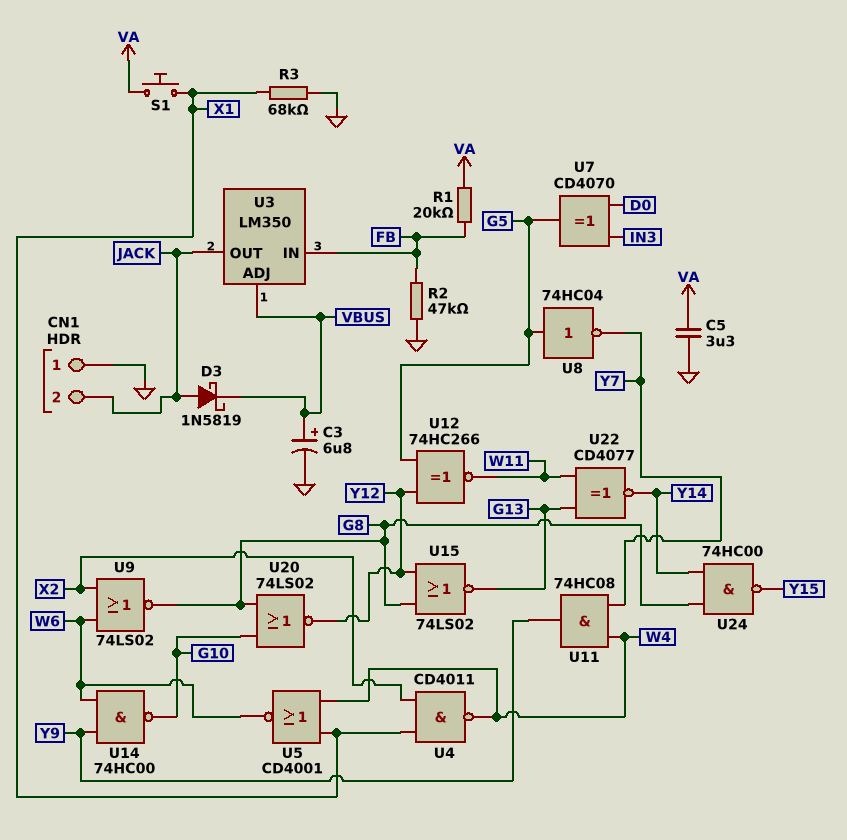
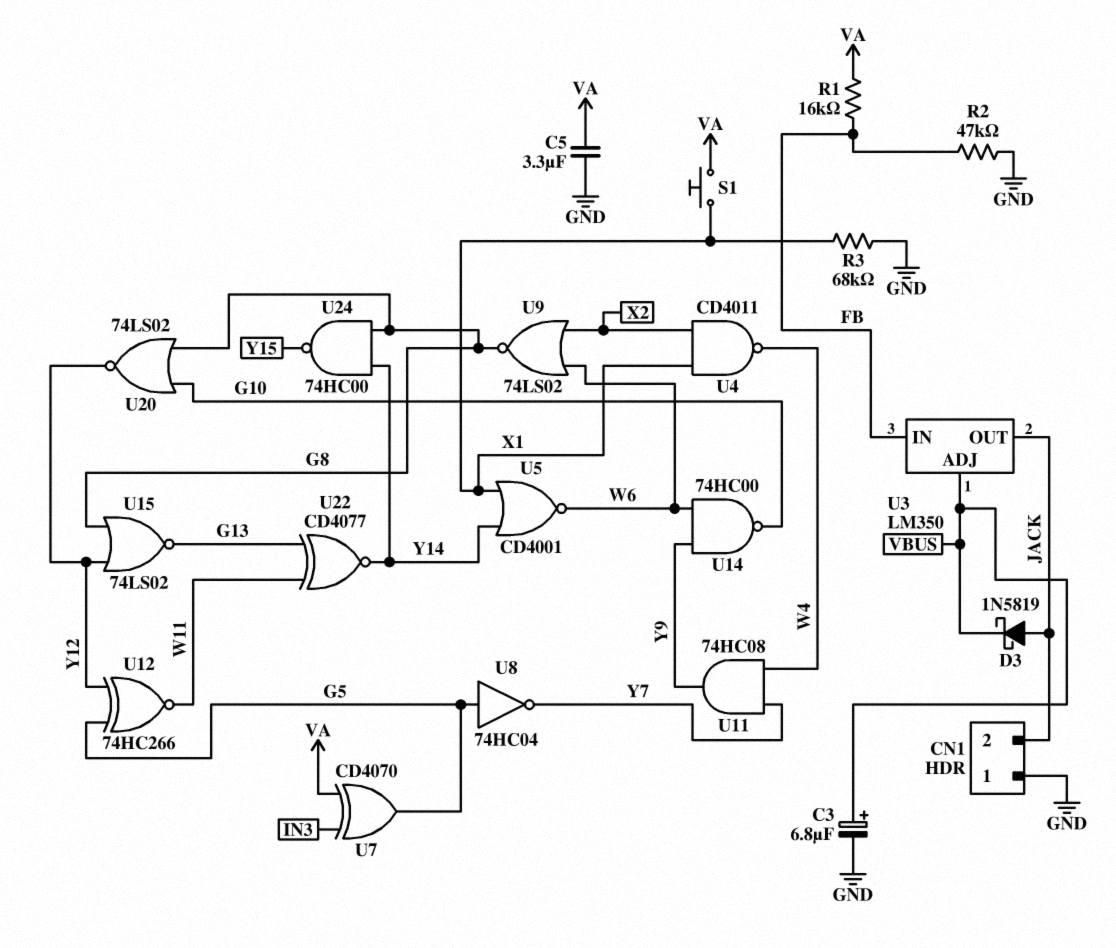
R1: 20k (FB, VA) -> 16k (FB, VA)
U5: NOR CD4001 (in W4, in X1, out W6) -> NOR CD4001 (in X1, in Y14, out W6)
U7: XOR CD4070 (in D0, in IN3, out G5) -> XOR CD4070 (in IN3, in VA, out G5)

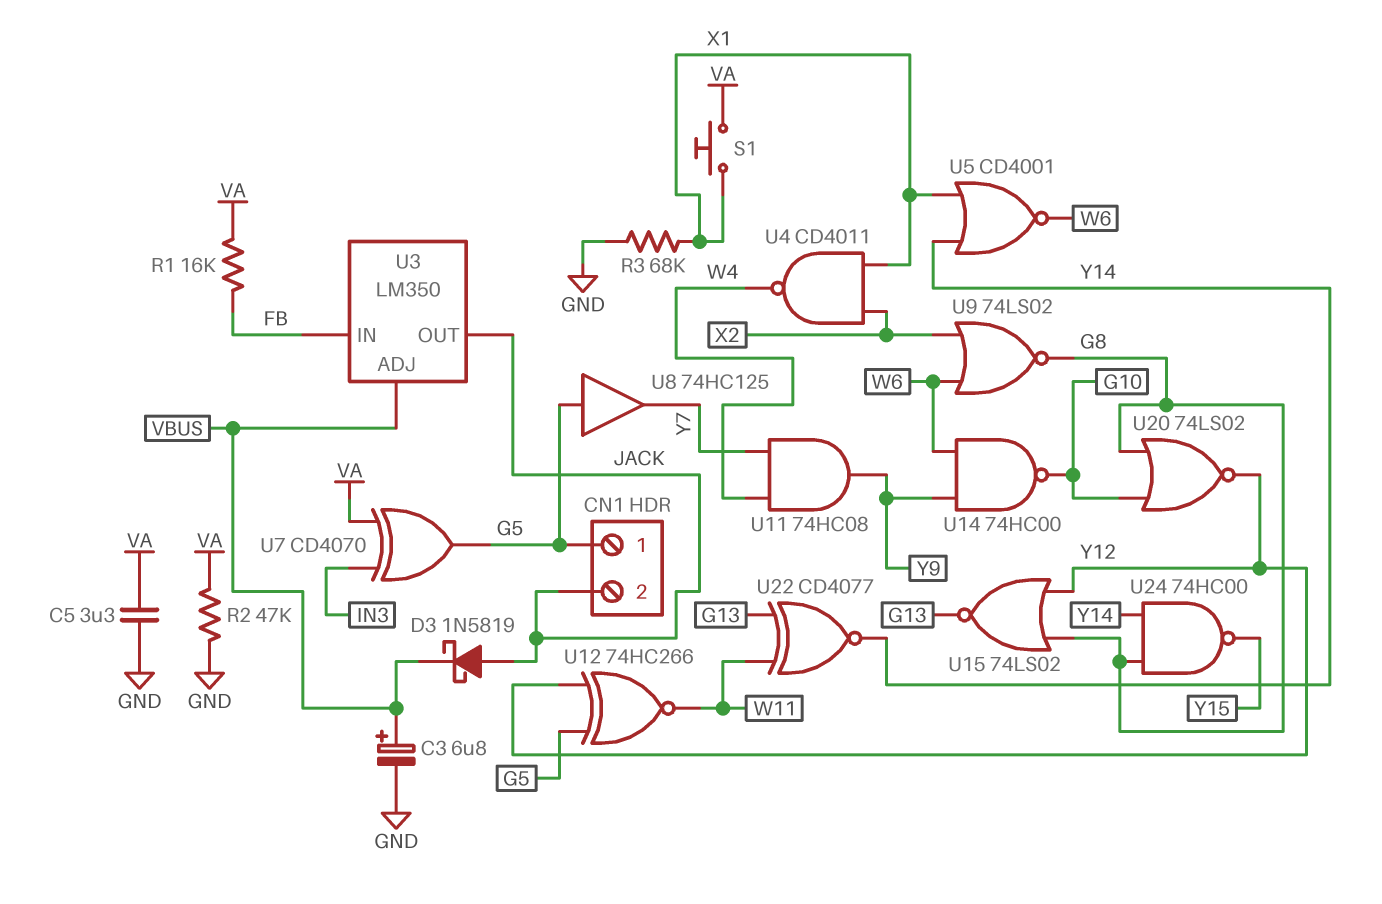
CN1 pin 1: GND -> G5
R2: 47k (FB, GND) -> 47k (GND, VA)
U8: NOT 74HC04 (in G5, out Y7) -> buffer 74HC125 (in G5, out Y7)

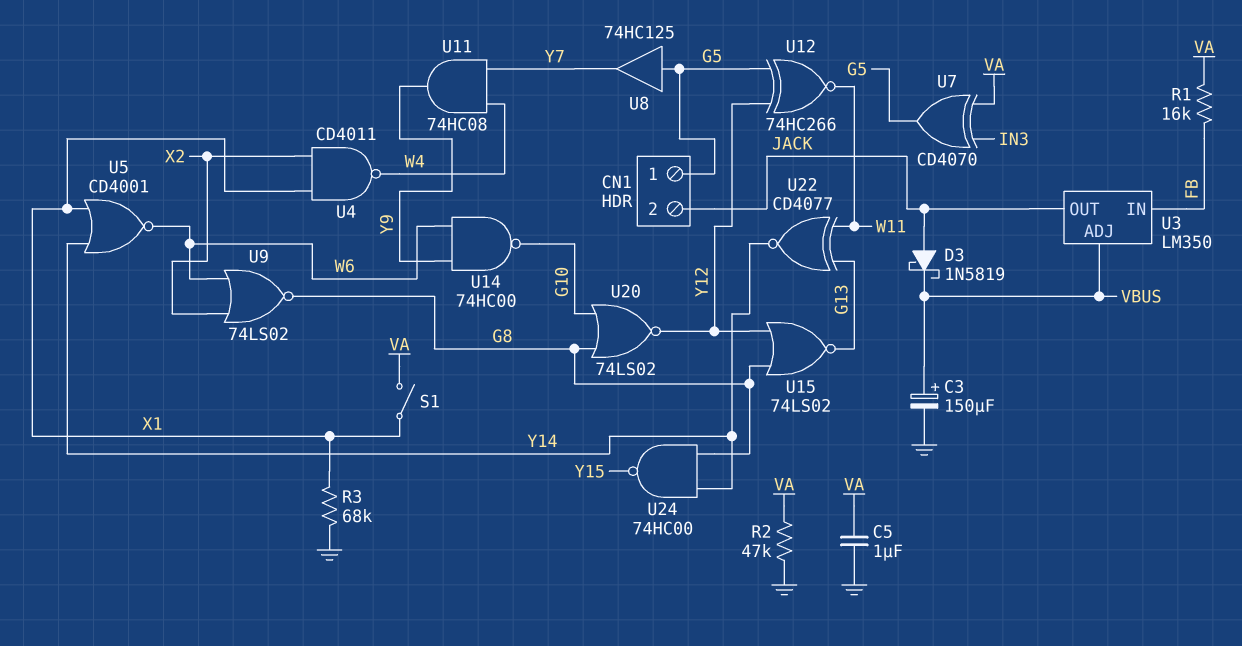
C3: 6.8uF (plus VBUS, minus GND) -> 150uF (plus VBUS, minus GND)
C5: 3.3uF (GND, VA) -> 1uF (GND, VA)
S1: button (VA, X1) -> switch (VA, X1)

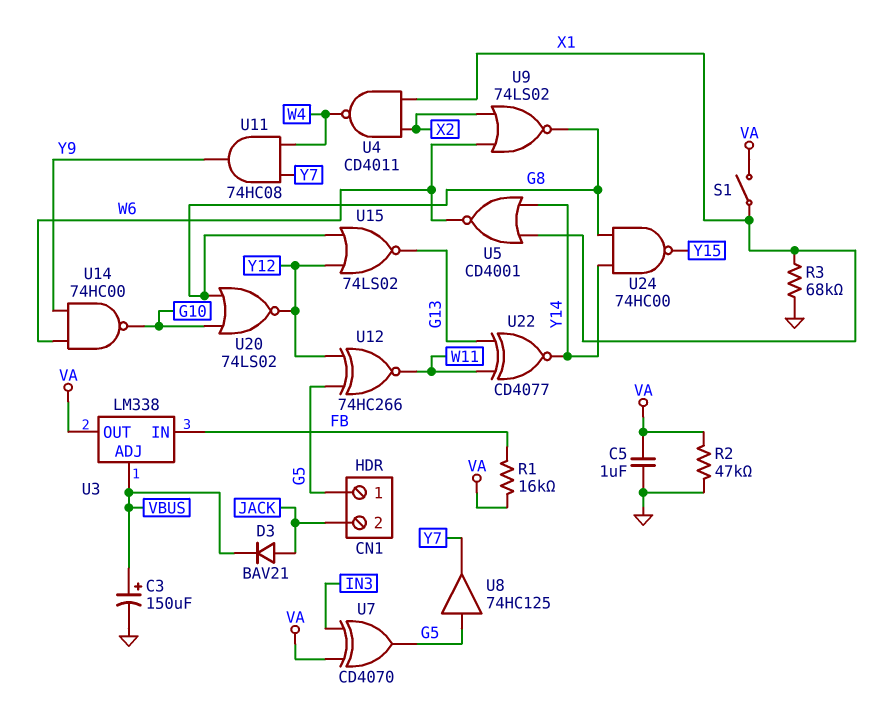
D3: schottky 1N5819 (A JACK, K VBUS) -> diode BAV21 (A JACK, K VBUS)
U3: LM350 -> LM338
U3 pin OUT: JACK -> VA

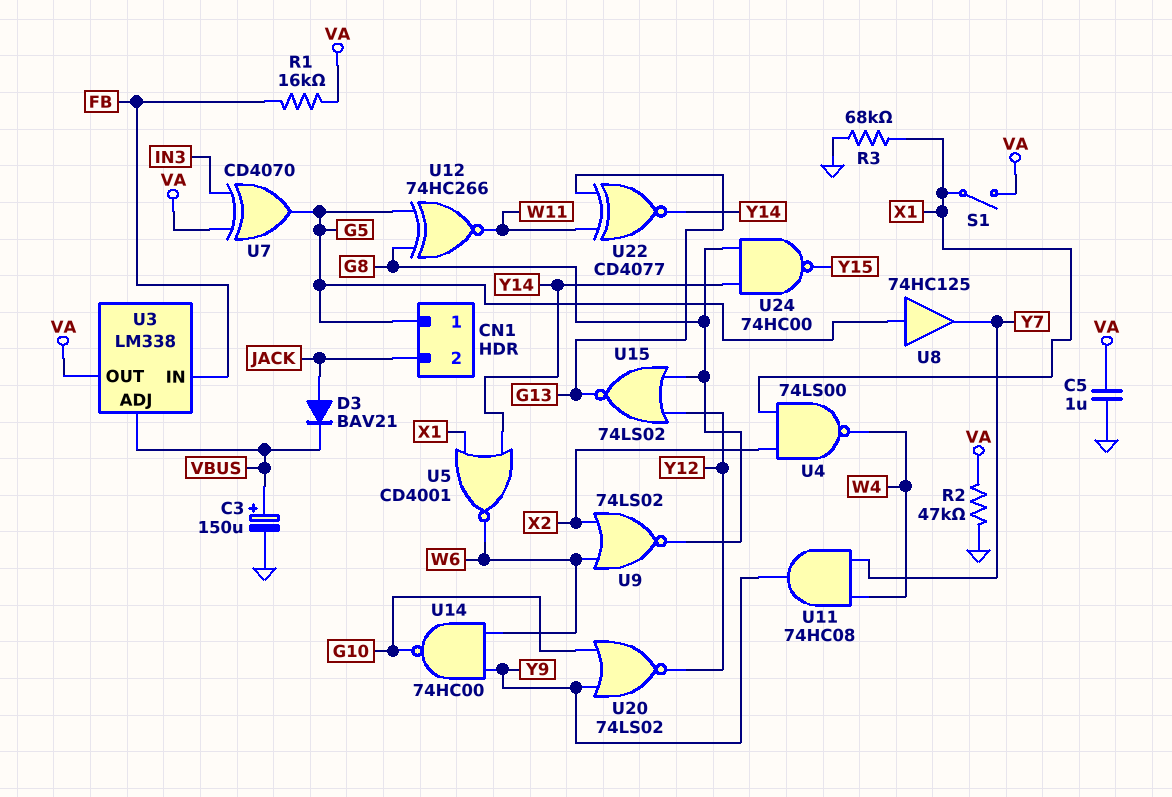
U4: NAND CD4011 (in X1, in X2, out W4) -> NAND 74LS00 (in X1, in X2, out W4)
U12: XNOR 74HC266 (in G5, in Y12, out W11) -> XNOR 74HC266 (in G5, in G8, out W11)
U20: NOR 74LS02 (in G8, in G10, out Y12) -> NOR 74LS02 (in G10, in Y9, out Y12)

